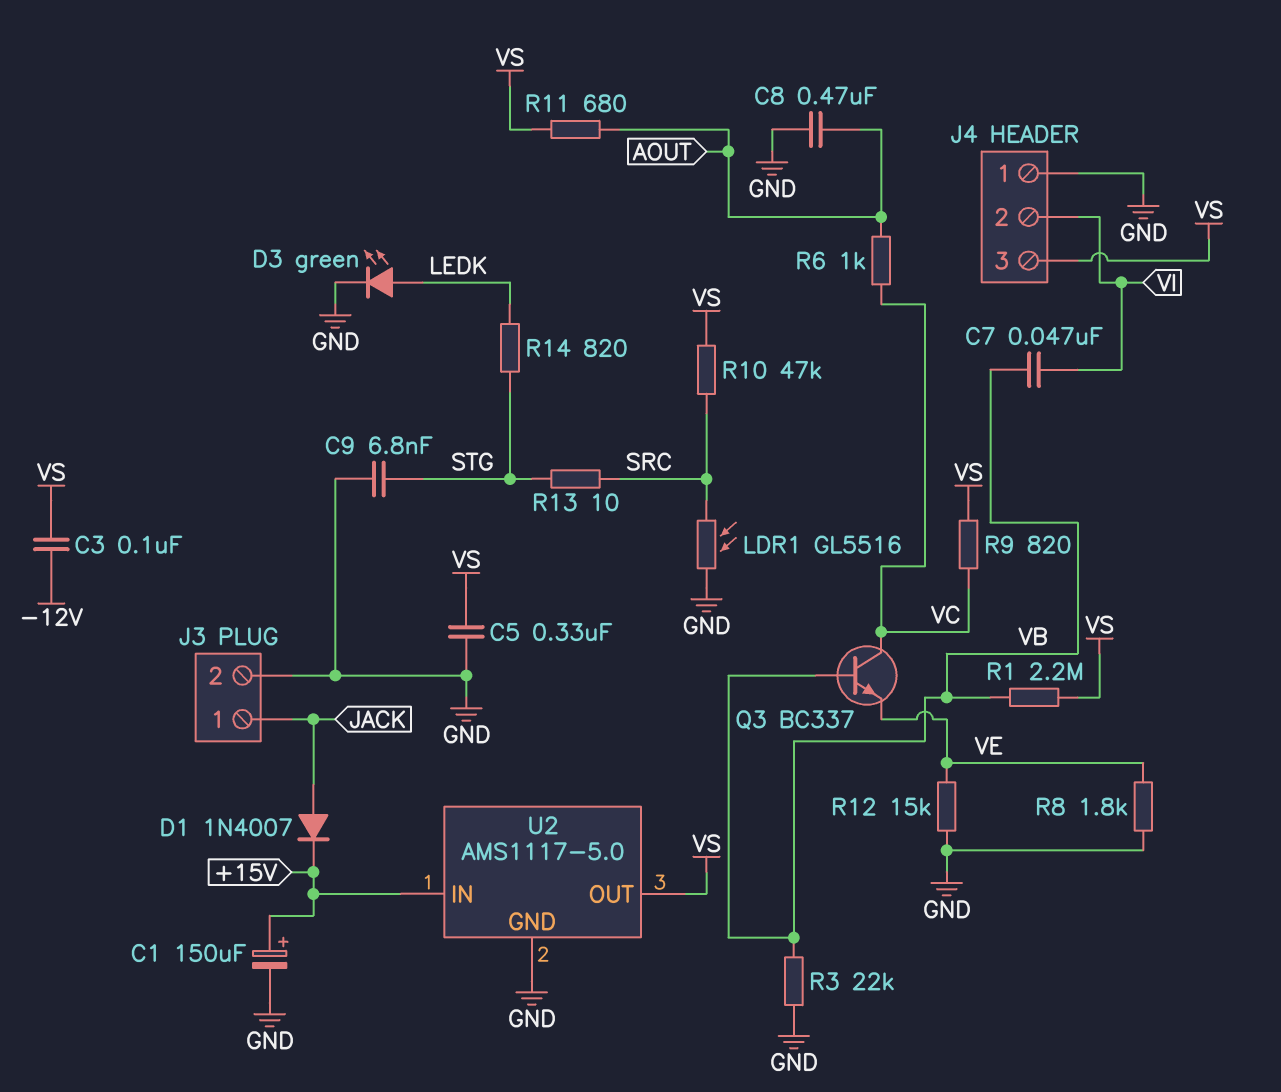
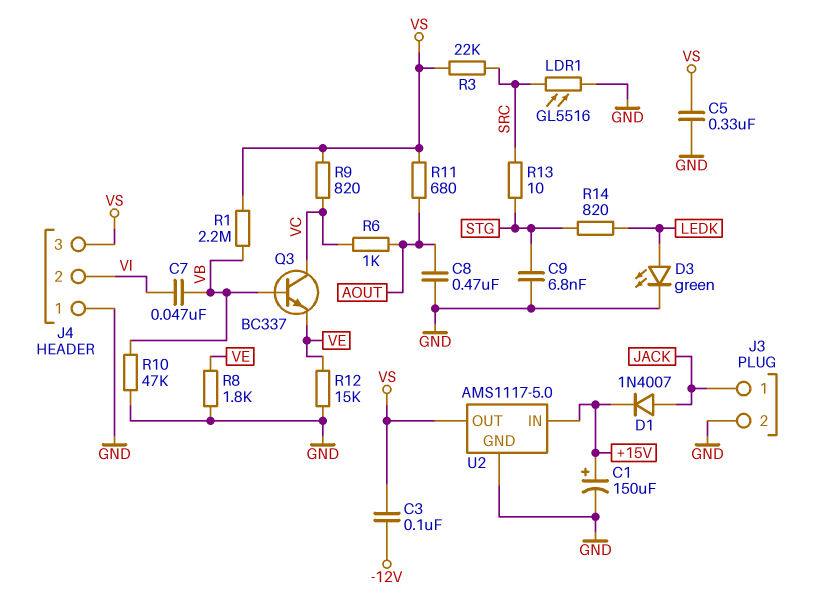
R3: 22k (GND, VB) -> 22k (SRC, VS)
R10: 47k (SRC, VS) -> 47k (GND, VB)

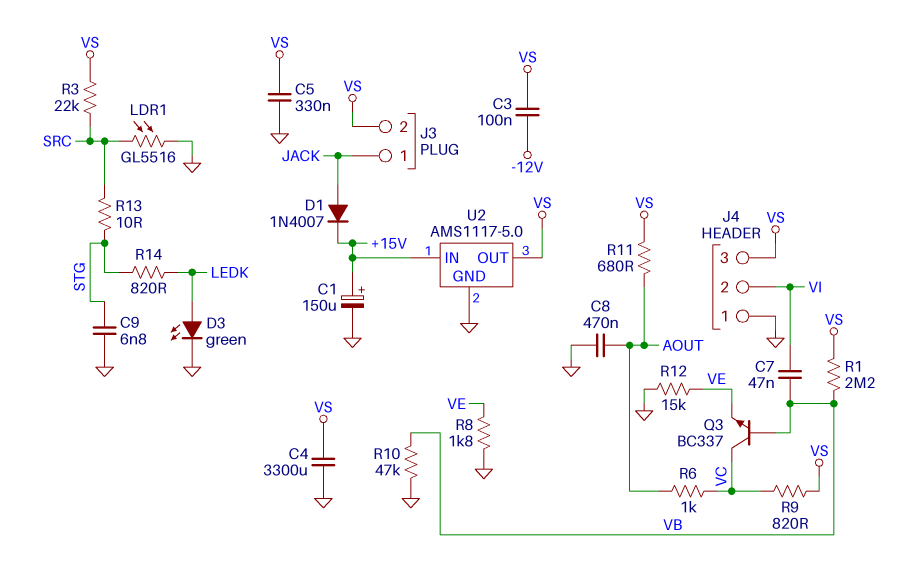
C4: none -> 3300uF (GND, VS)
J3 pin 2: GND -> VS

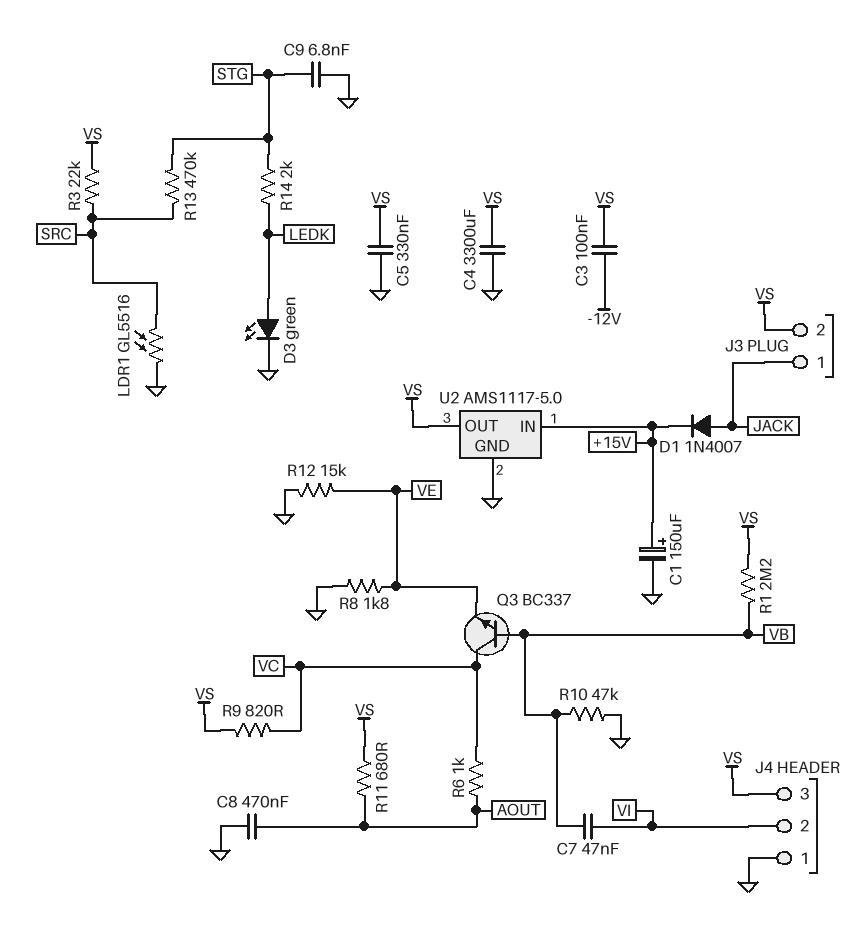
R13: 10 (SRC, STG) -> 470k (SRC, STG)
R14: 820 (LEDK, STG) -> 2k (LEDK, STG)

